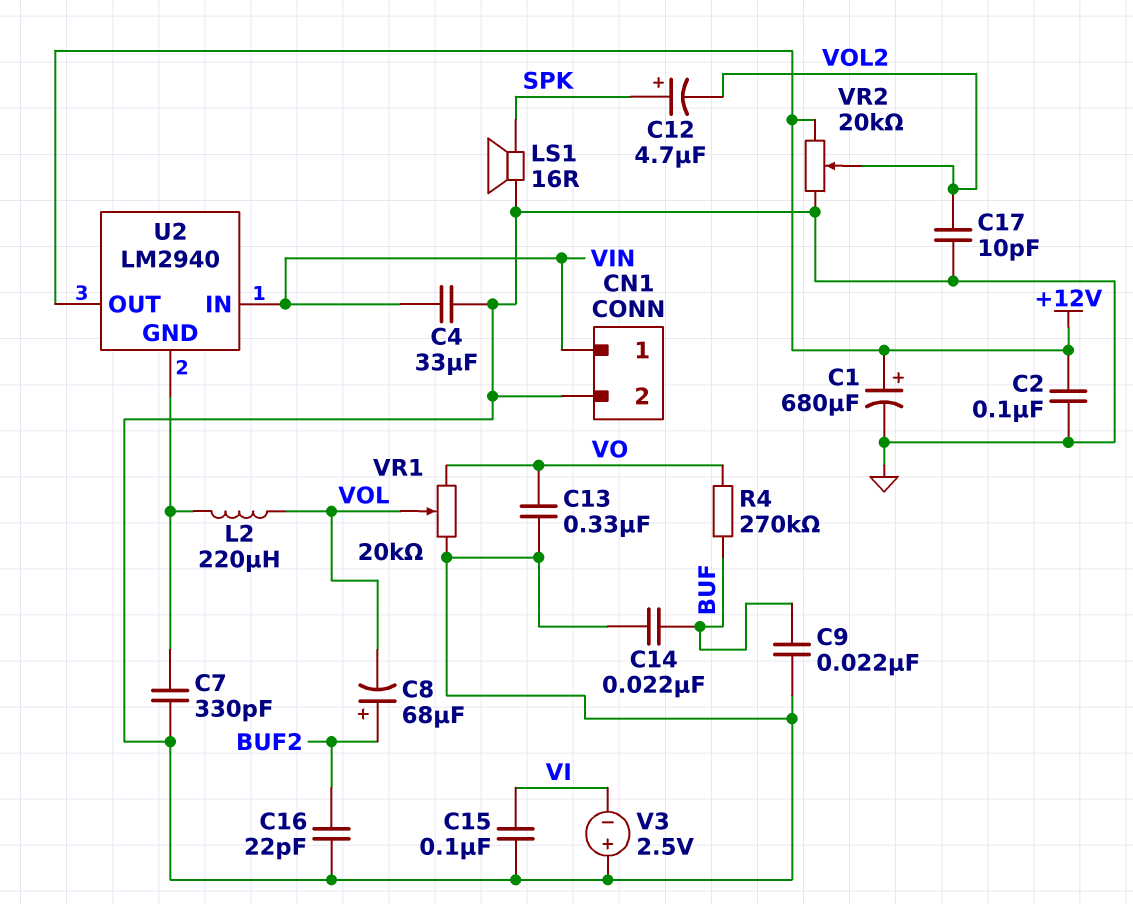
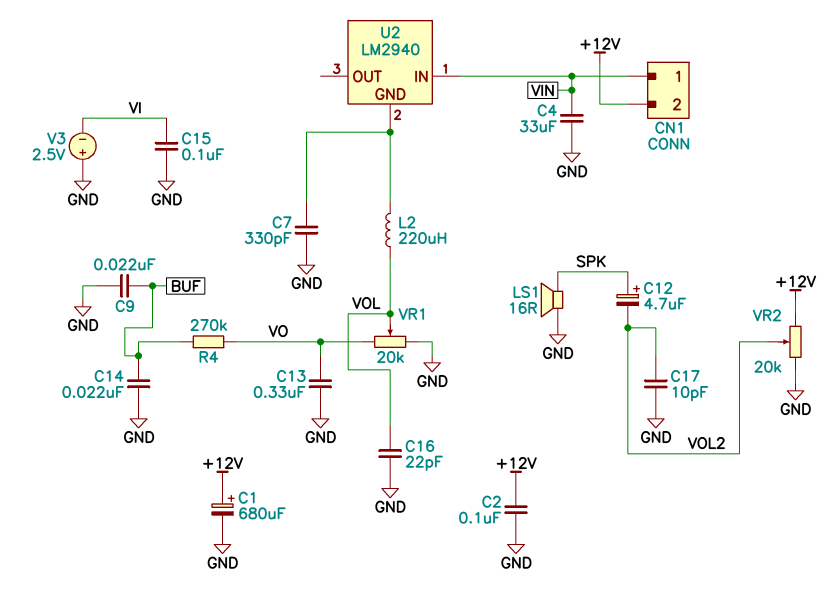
C8: 68uF (plus BUF2, minus VOL) -> none
C16: 22pF (BUF2, GND) -> 22pF (GND, VOL)
CN1 pin 2: GND -> +12V
U2 pin OUT: +12V -> none

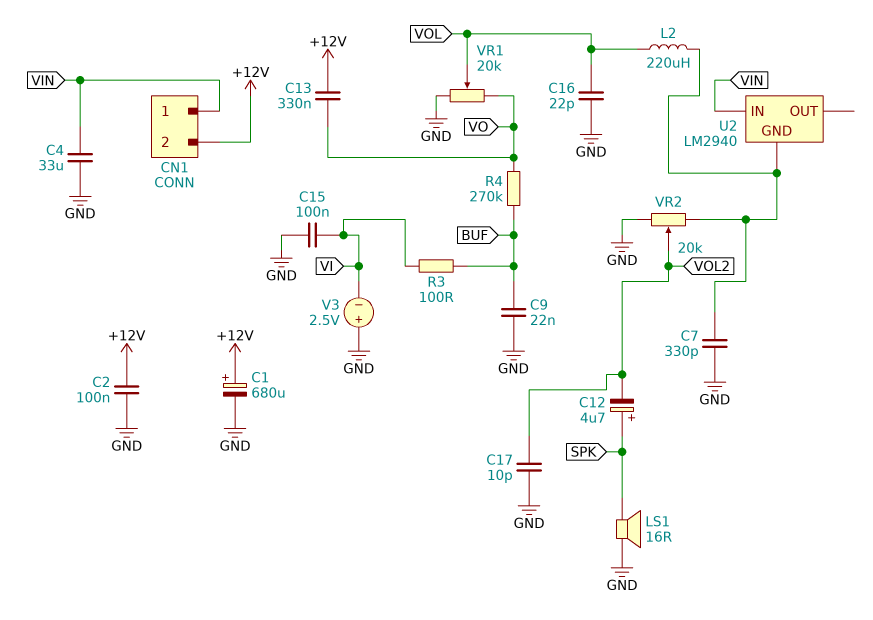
C13: 330nF (GND, VO) -> 330nF (+12V, VO)
C14: 22nF (BUF, GND) -> none
R3: none -> 100 (BUF, VI)
VR2: 20k (+12V, GND, wiper VOL2) -> 20k (GND, U2/GND, wiper VOL2)

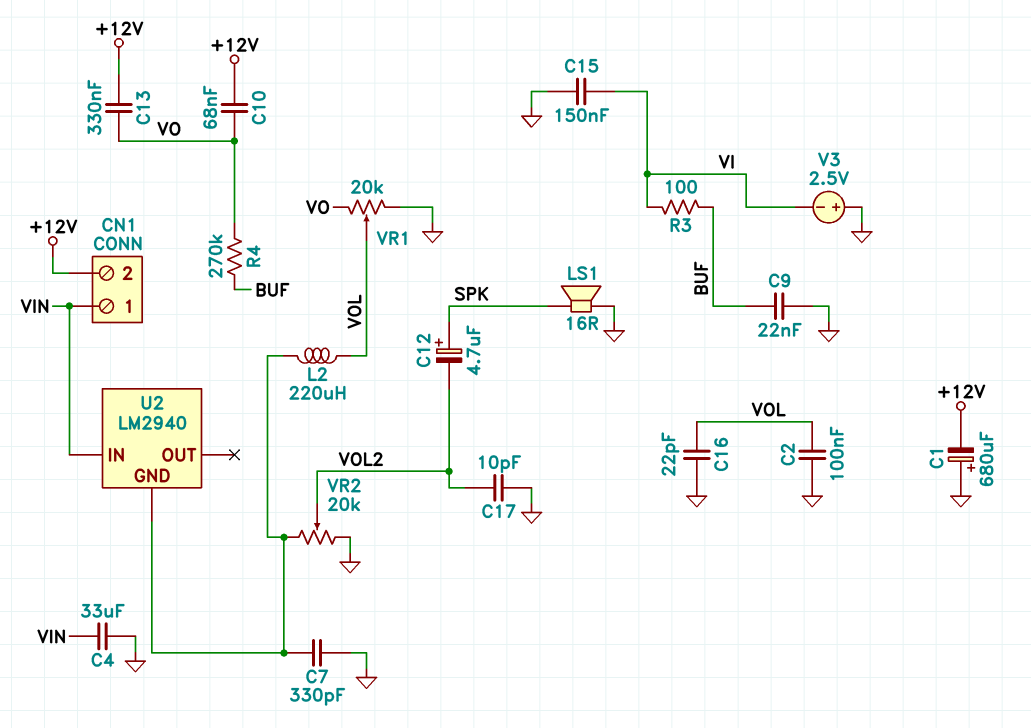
C1: 680uF (plus +12V, minus GND) -> 680uF (plus GND, minus +12V)
C2: 100nF (+12V, GND) -> 100nF (GND, VOL)
C10: none -> 68nF (+12V, VO)
C15: 100nF (GND, VI) -> 150nF (GND, VI)

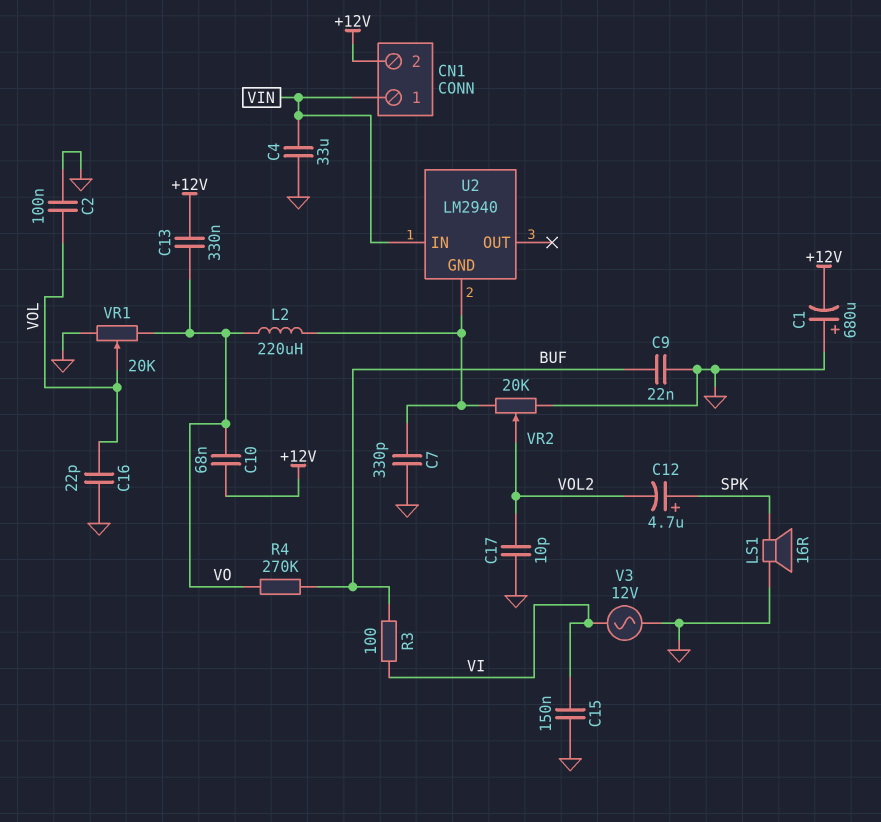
L2: 220uH (U2/GND, VOL) -> 220uH (U2/GND, VO)
V3: 2.5V (plus GND, minus VI) -> AC 12V (GND, VI)

